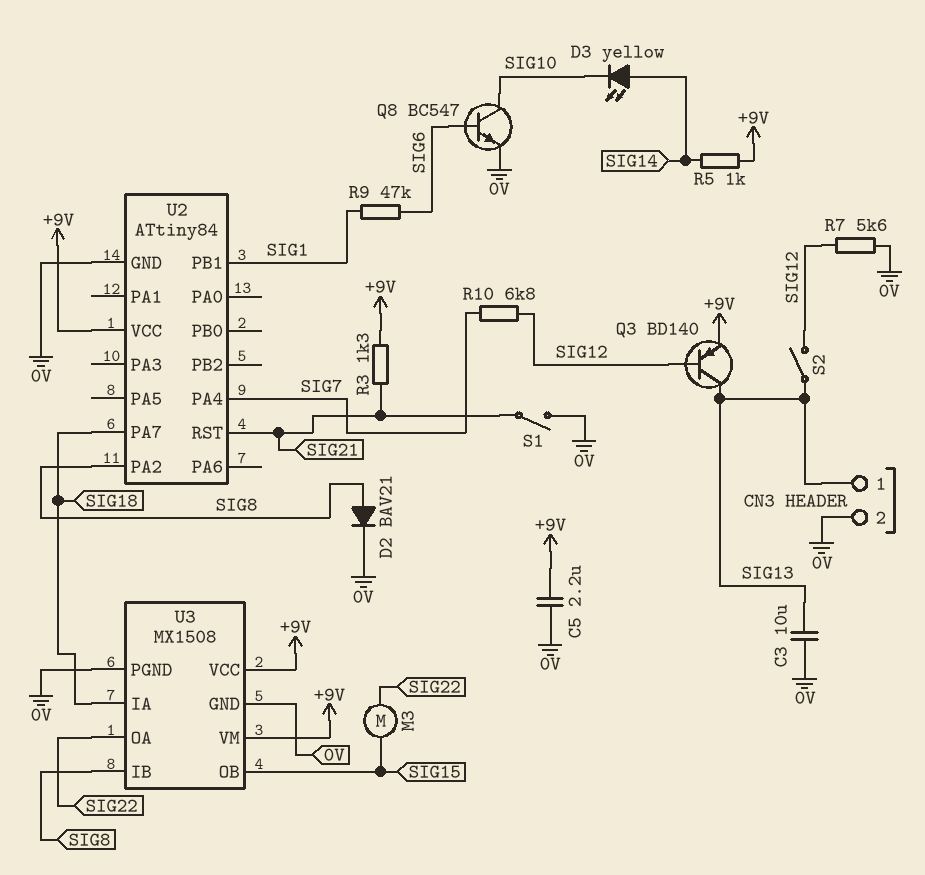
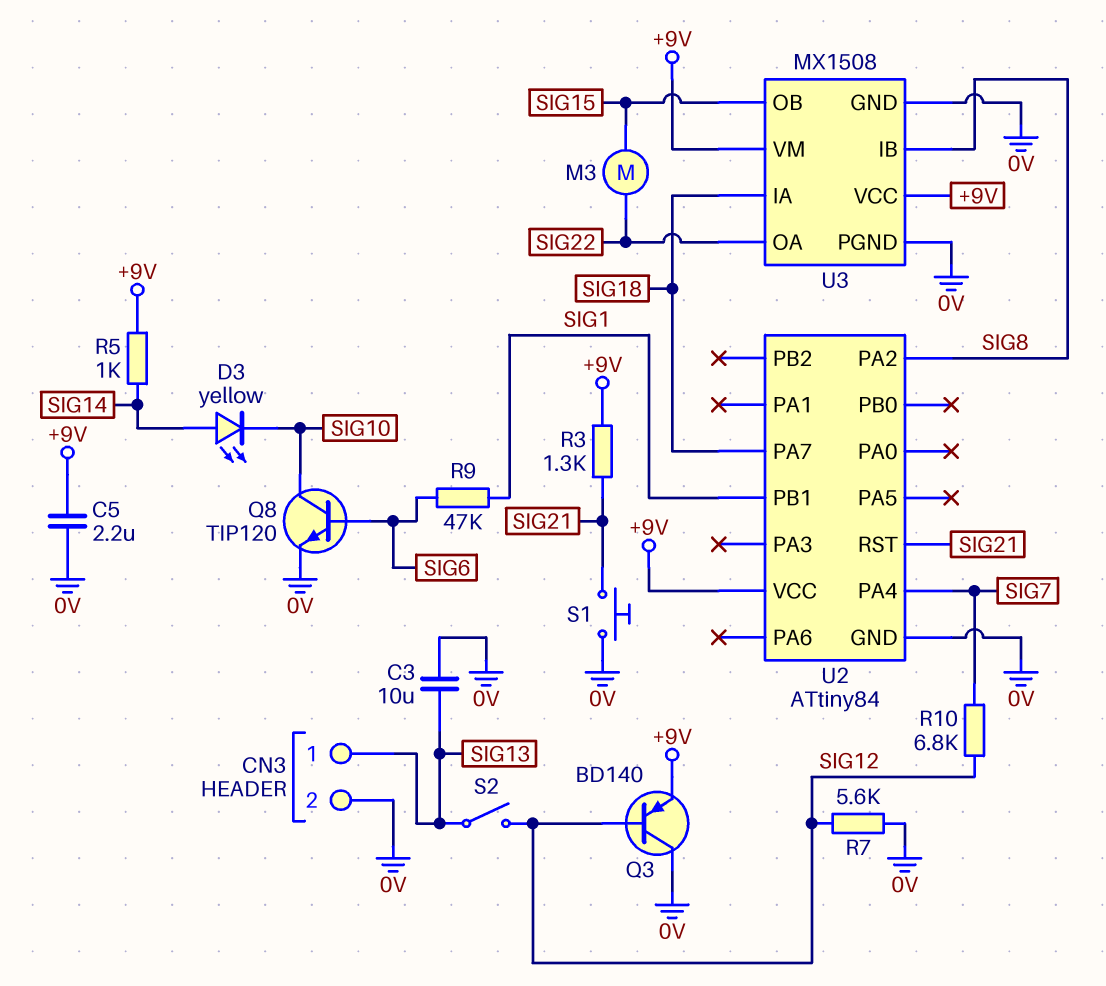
D2: diode BAV21 (A SIG8, K 0V) -> none
Q3: PNP BD140 (B SIG12, C SIG13, E +9V) -> PNP BD140 (B SIG12, C 0V, E +9V)
Q8: NPN BC547 (B SIG6, C SIG10, E 0V) -> NPN TIP120 (B SIG6, C SIG10, E 0V)
S1: switch (0V, SIG21) -> button (0V, SIG21)

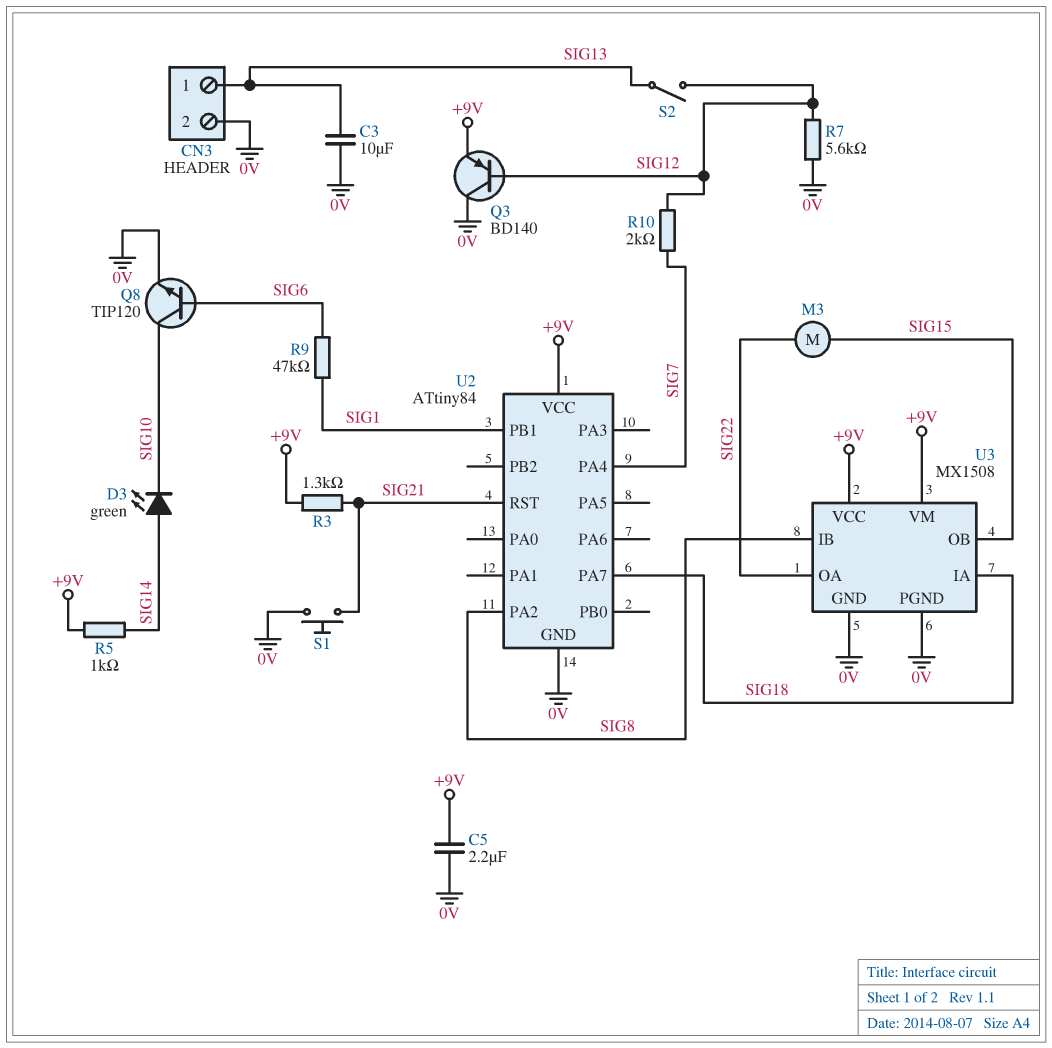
D3: LED yellow (A SIG14, K SIG10) -> LED green (A SIG14, K SIG10)
R10: 6.8k (SIG7, SIG12) -> 2k (SIG7, SIG12)

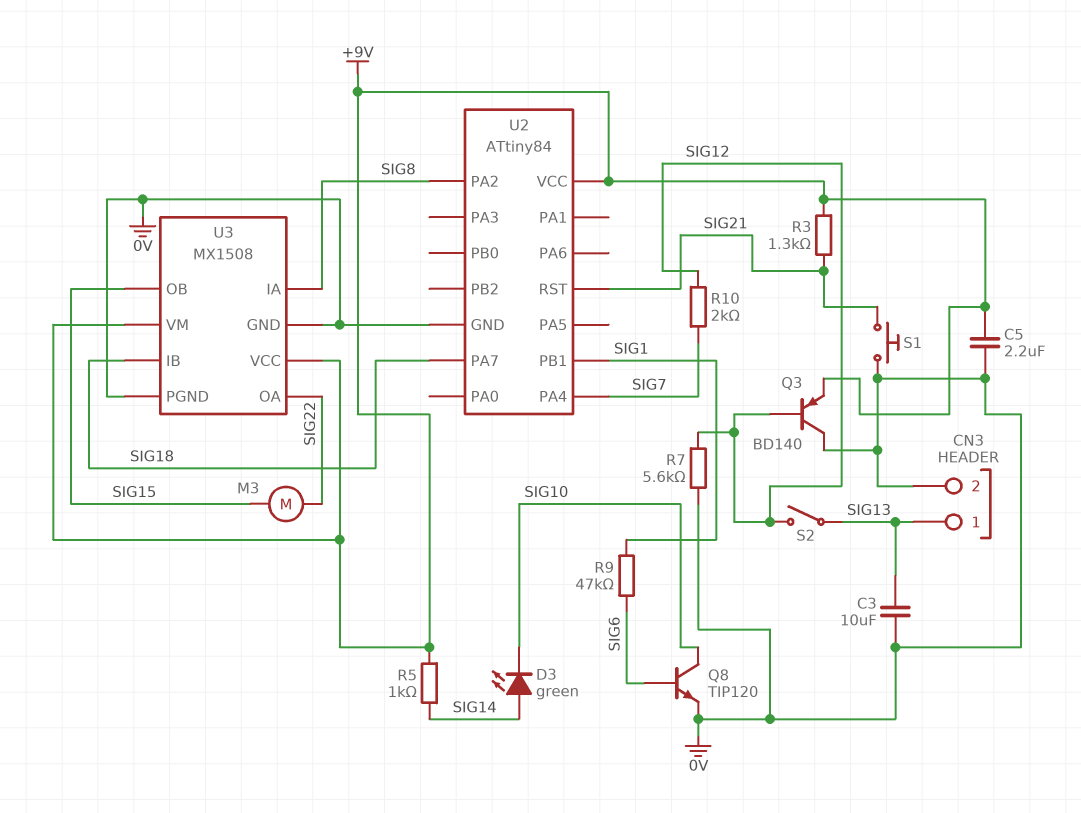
U3 pin IA: SIG18 -> SIG8
U3 pin IB: SIG8 -> SIG18

